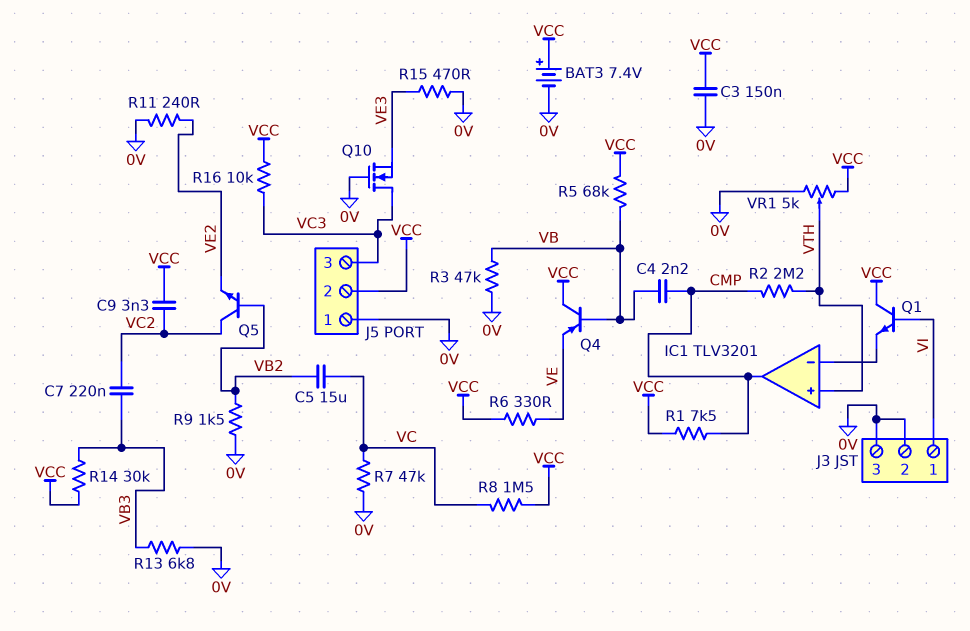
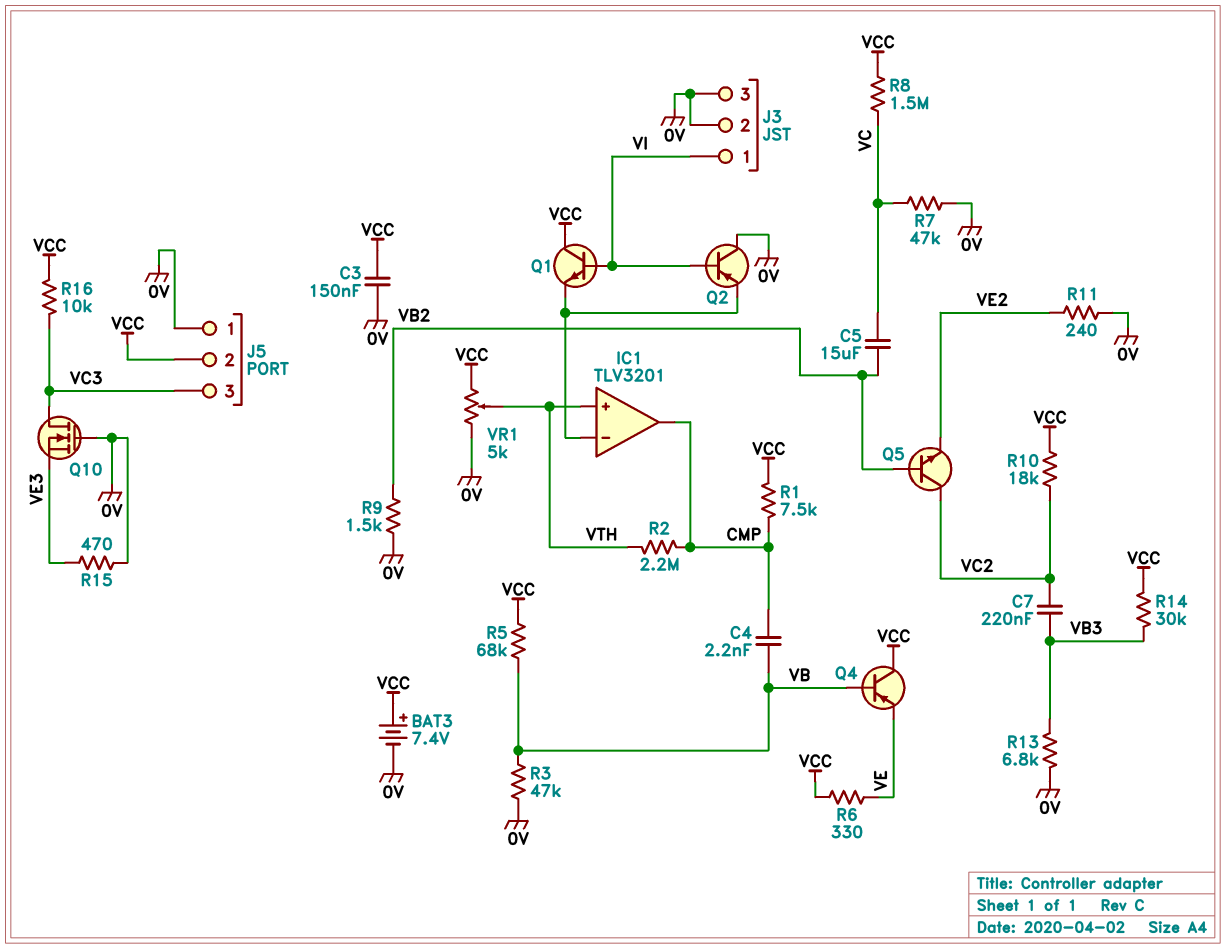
C9: 3.3nF (VC2, VCC) -> none
Q2: none -> PNP (B VI, C 0V, E IC1/in-)
R10: none -> 18k (VC2, VCC)

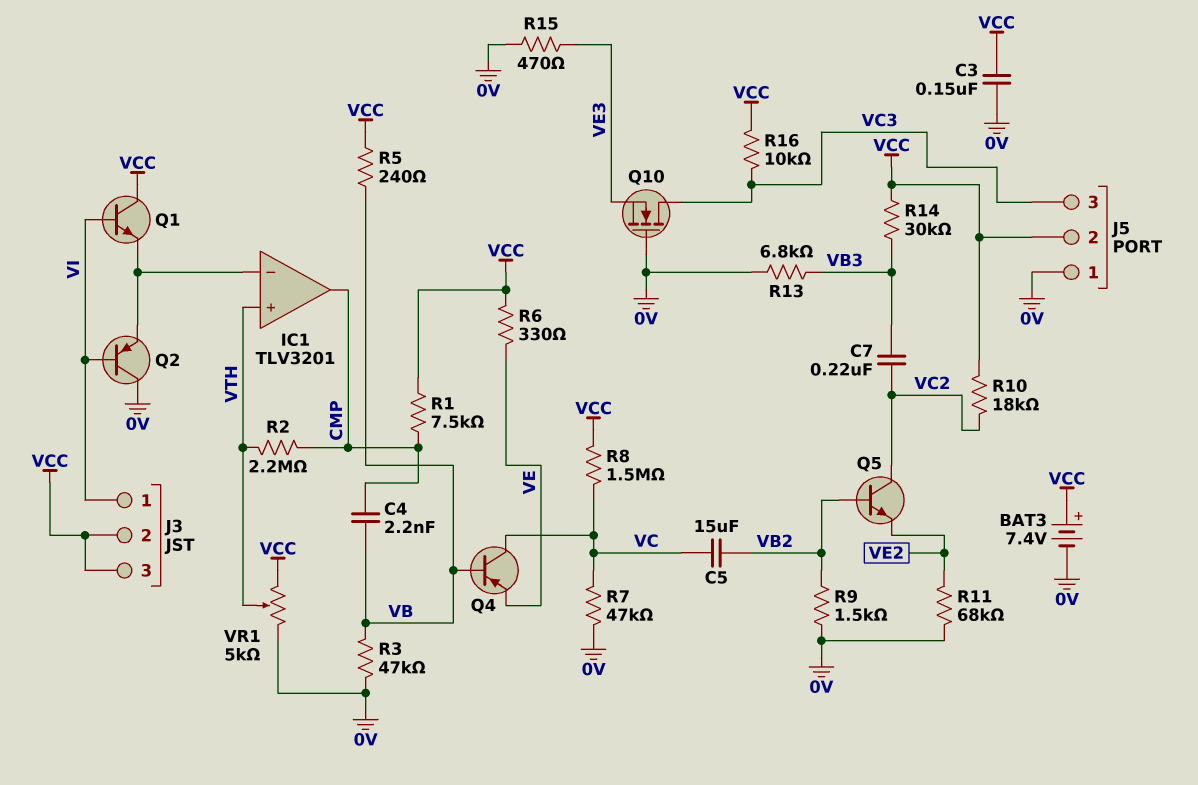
J3 pin 2: 0V -> VCC
J3 pin 3: 0V -> VCC
Q4: PNP (B VB, C VCC, E VE) -> PNP (B VB, C VC, E VE)
R5: 68k (VB, VCC) -> 240 (VB, VCC)
R11: 240 (0V, VE2) -> 68k (0V, VE2)

